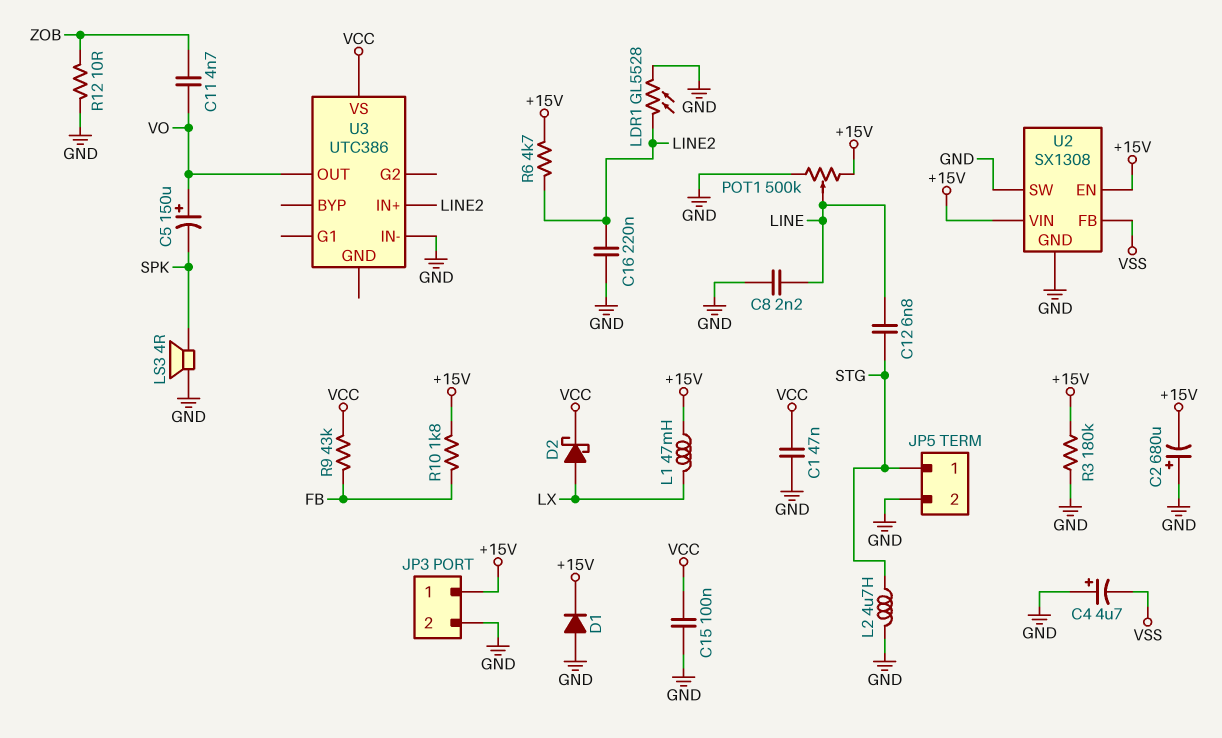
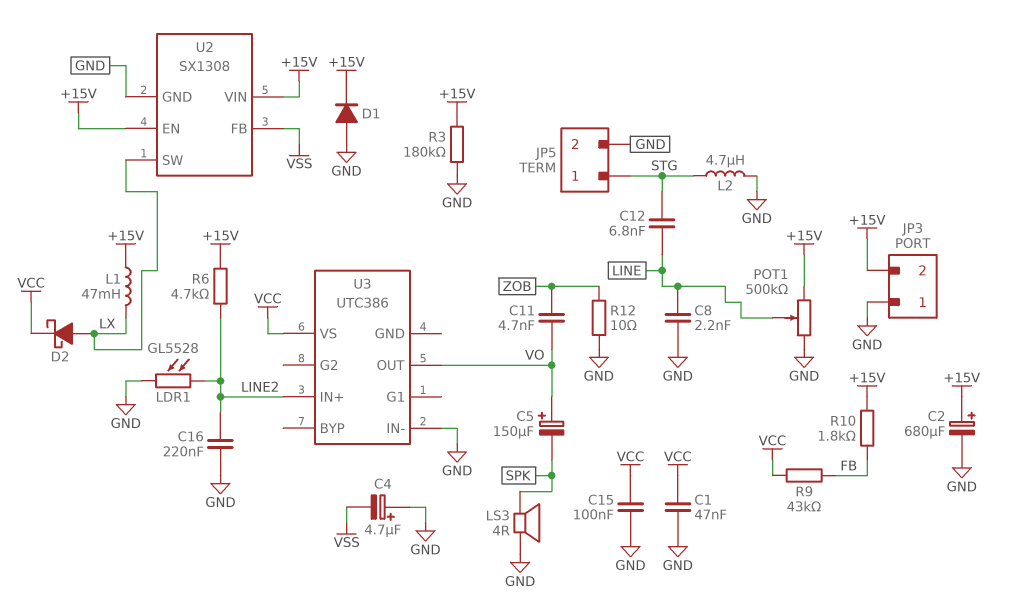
C2: 680uF (plus GND, minus +15V) -> 680uF (plus +15V, minus GND)
JP3 pin 1: +15V -> GND
JP3 pin 2: GND -> +15V
U2 pin SW: GND -> LX

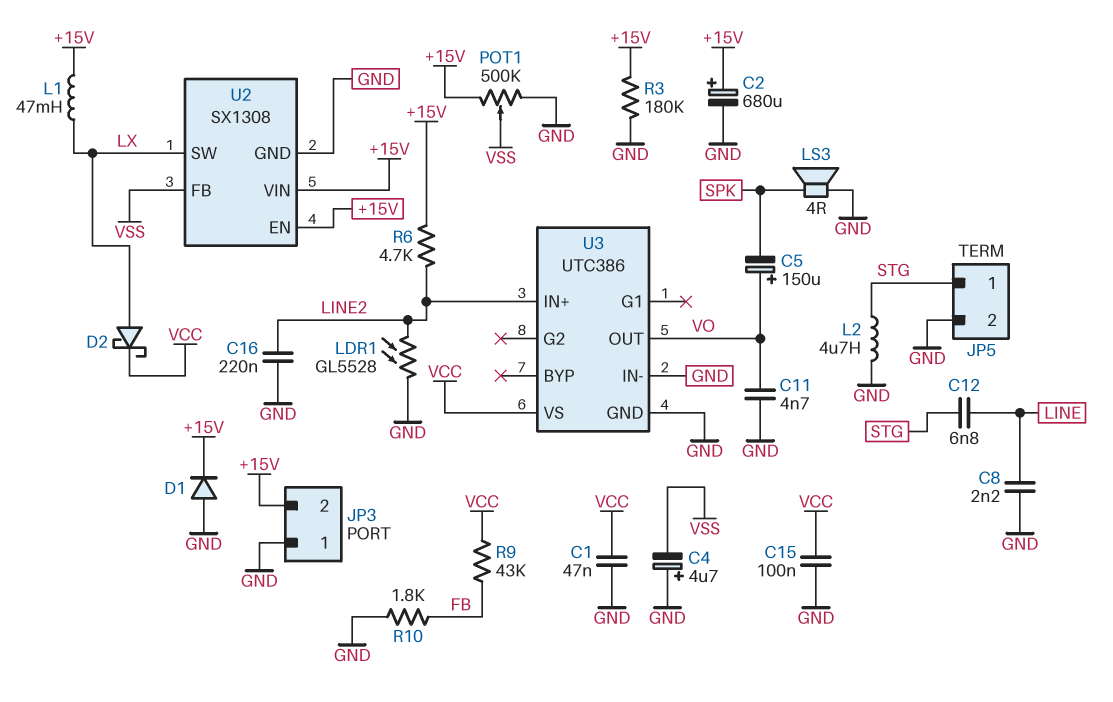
C11: 4.7nF (VO, ZOB) -> 4.7nF (GND, VO)
POT1: 500k (+15V, GND, wiper LINE) -> 500k (+15V, GND, wiper VSS)
R10: 1.8k (+15V, FB) -> 1.8k (FB, GND)
R12: 10 (GND, ZOB) -> none
U3 pin GND: none -> GND

